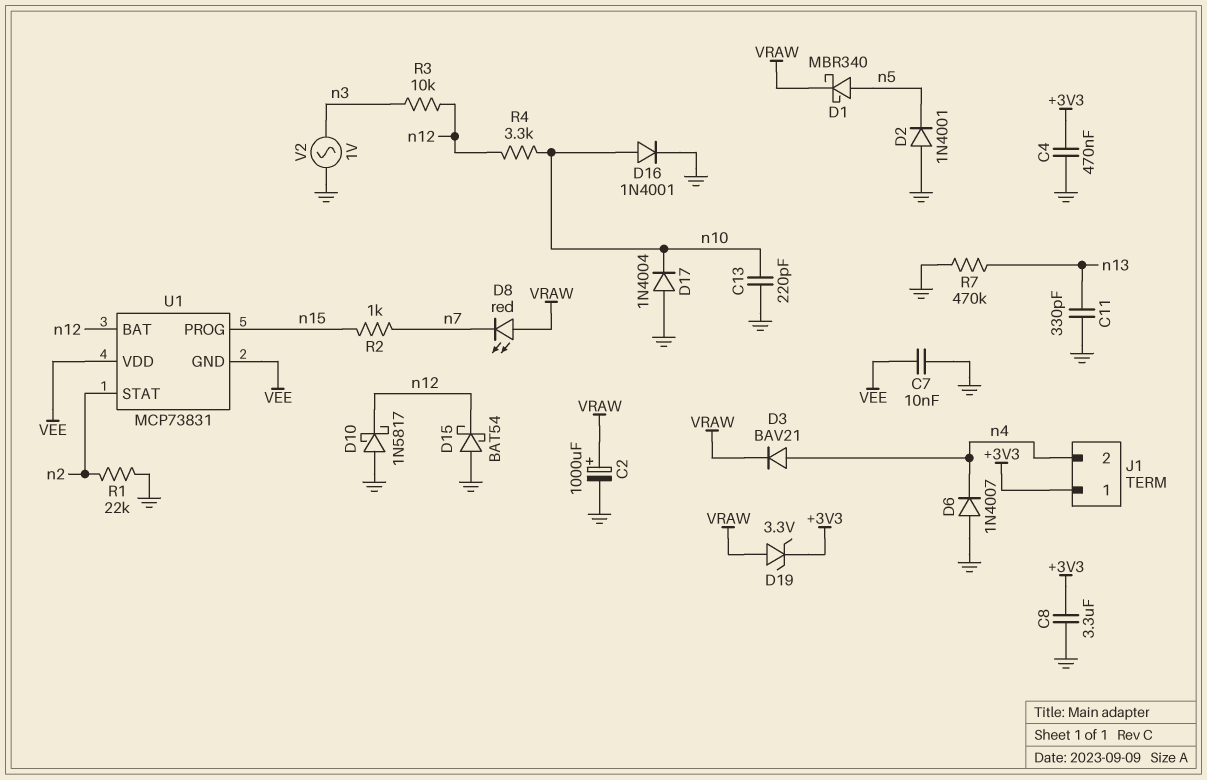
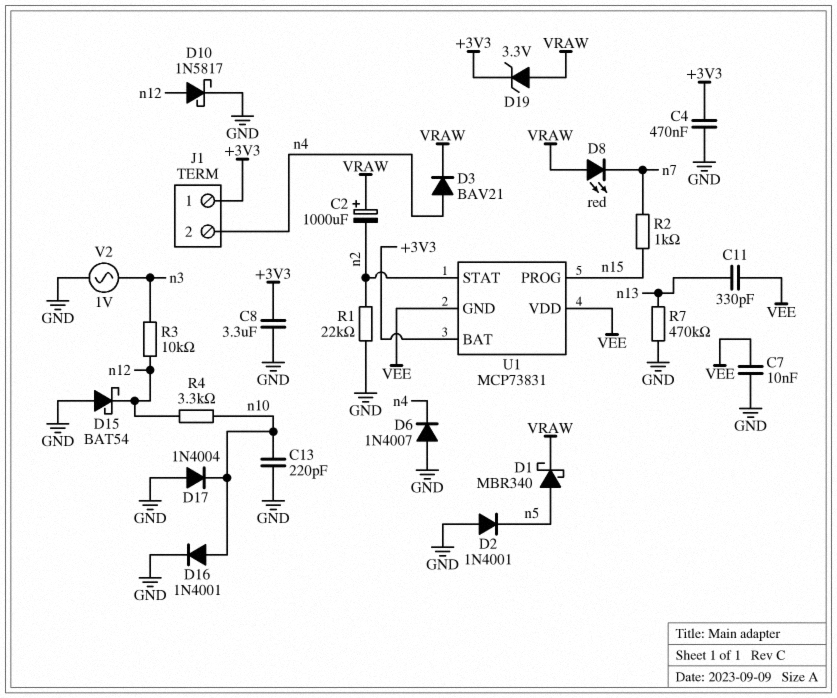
C2: 1000uF (plus VRAW, minus GND) -> 1000uF (plus VRAW, minus n2)
C11: 330pF (GND, n13) -> 330pF (VEE, n13)
D10: schottky 1N5817 (A GND, K n12) -> schottky 1N5817 (A n12, K GND)
U1 pin BAT: n12 -> +3V3

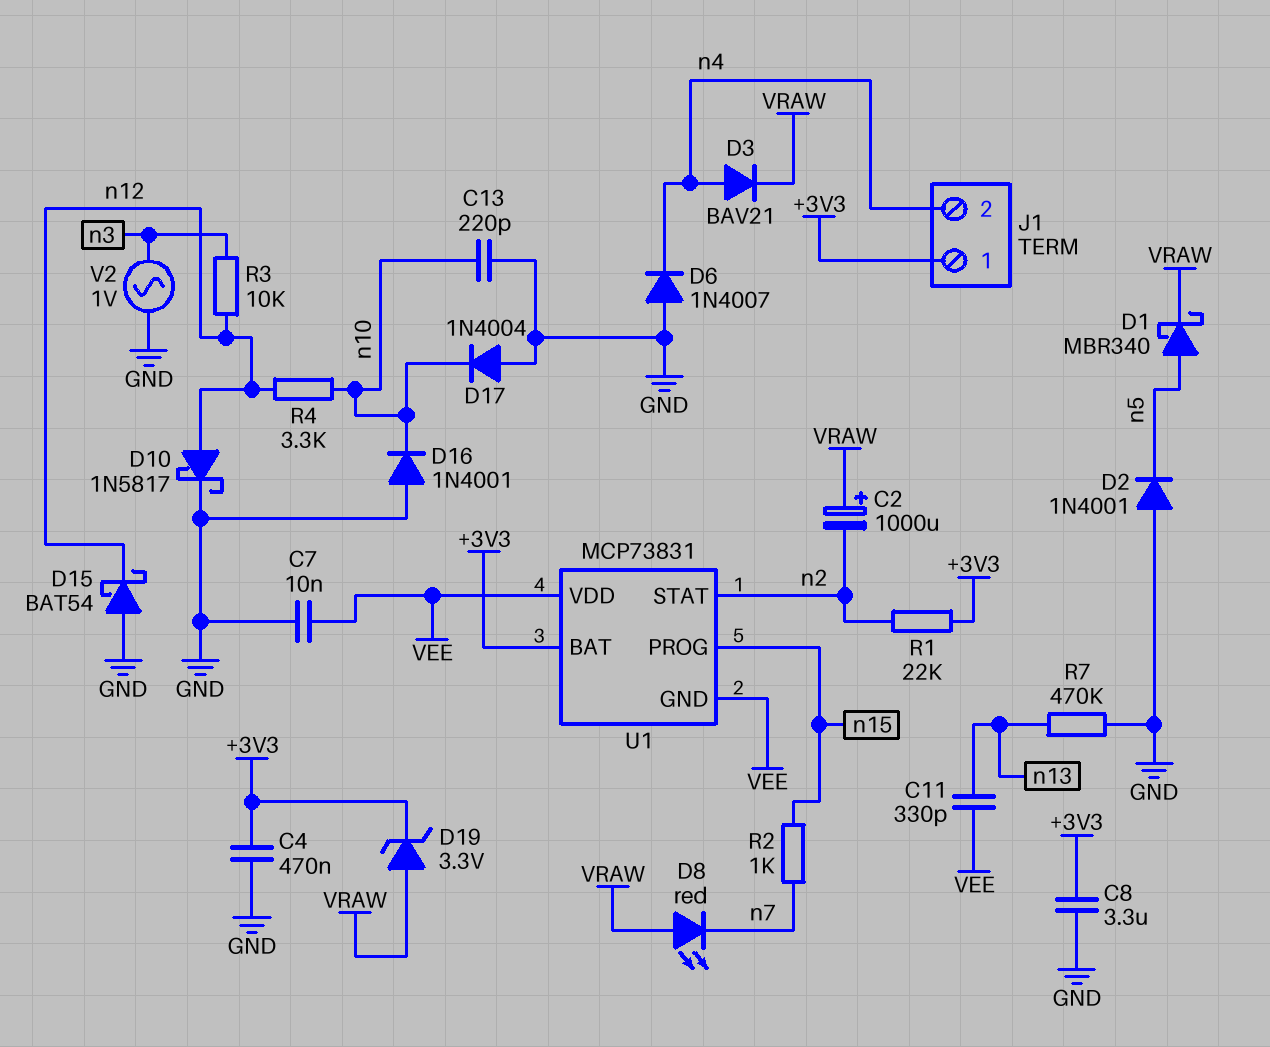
D16: diode 1N4001 (A n10, K GND) -> diode 1N4001 (A GND, K n10)
R1: 22k (GND, n2) -> 22k (+3V3, n2)

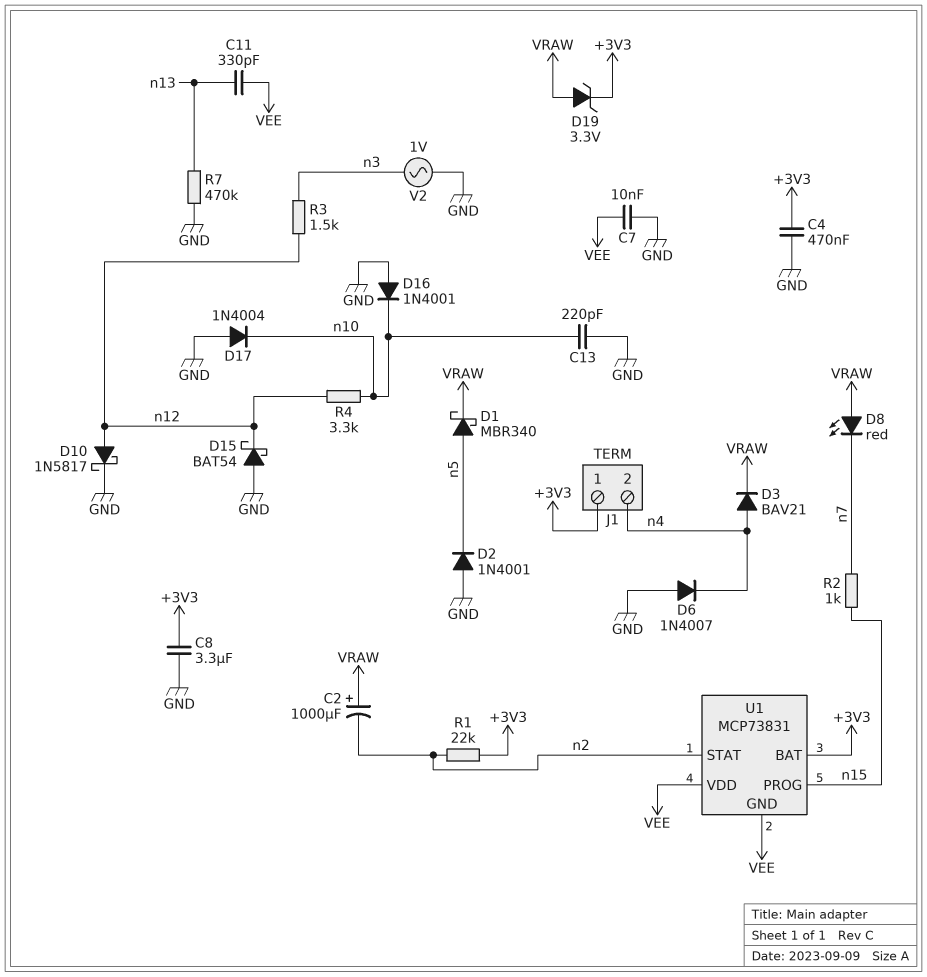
R3: 10k (n3, n12) -> 1.5k (n3, n12)

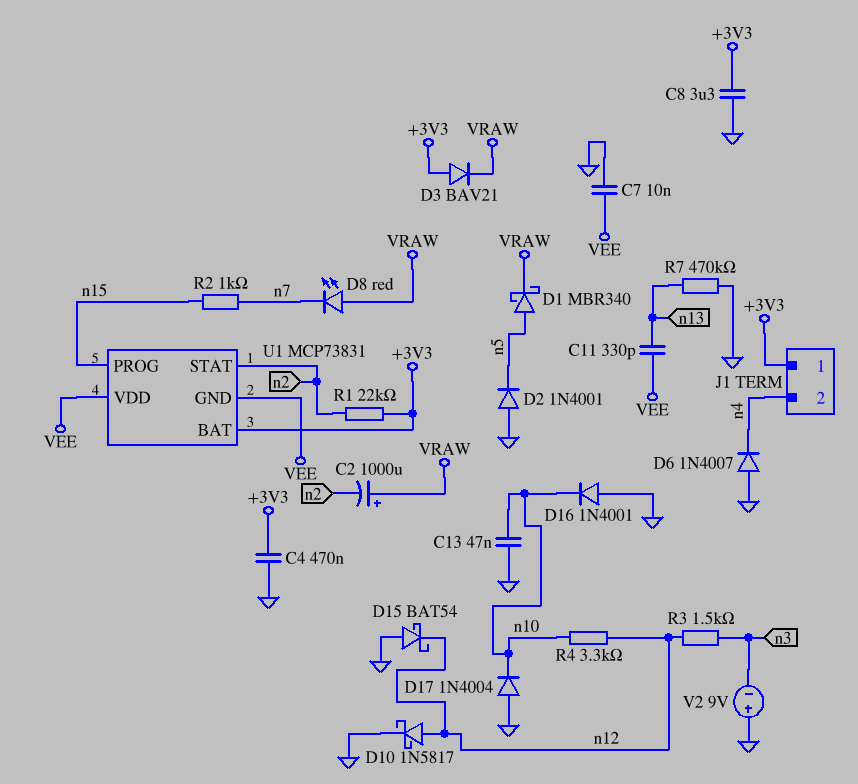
C13: 220pF (GND, n10) -> 47nF (GND, n10)
D3: diode BAV21 (A n4, K VRAW) -> diode BAV21 (A +3V3, K VRAW)
D19: zener 3.3V (A VRAW, K +3V3) -> none
V2: AC 1V (GND, n3) -> 9V (plus GND, minus n3)

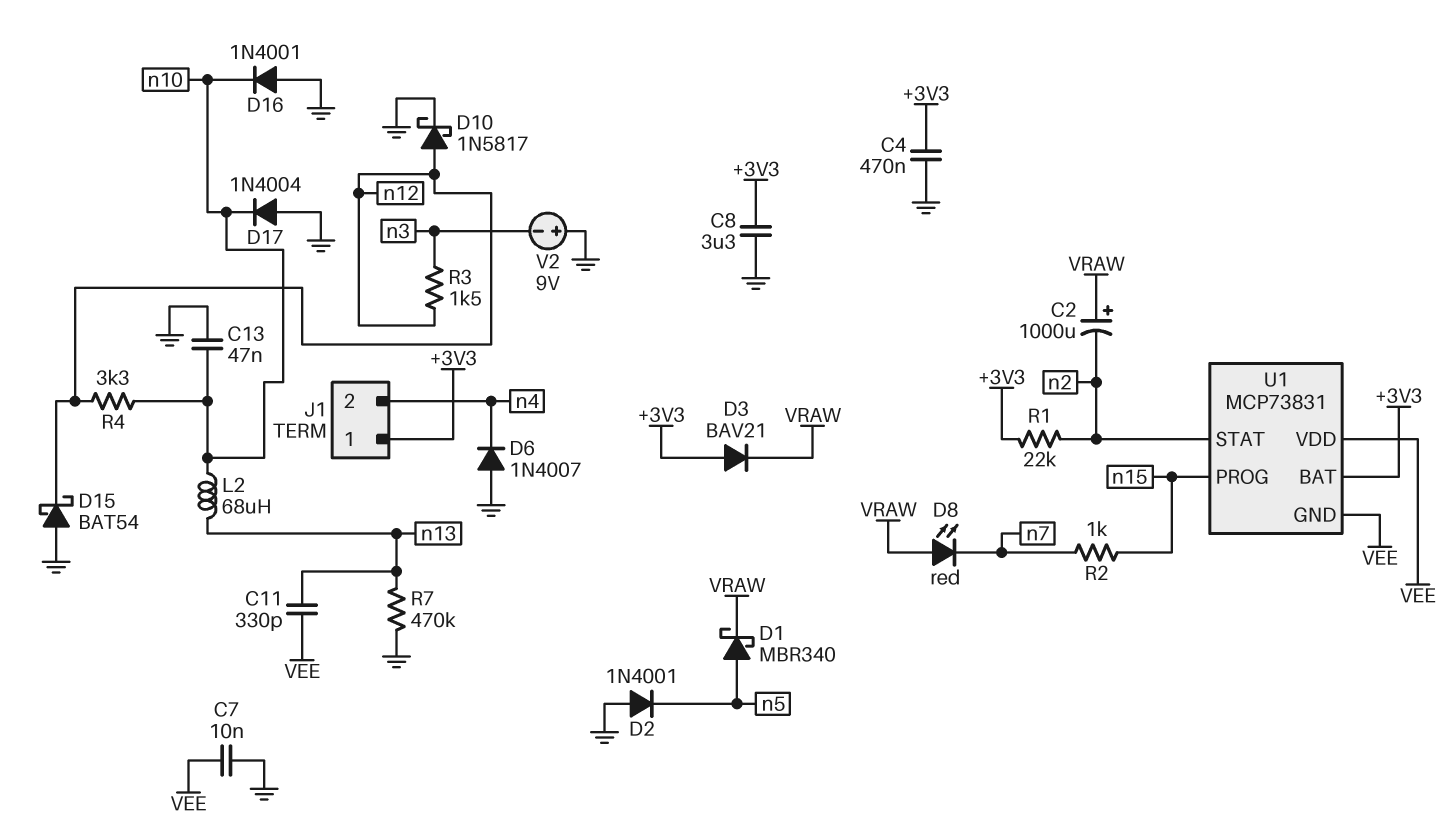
L2: none -> 68uH (n10, n13)

